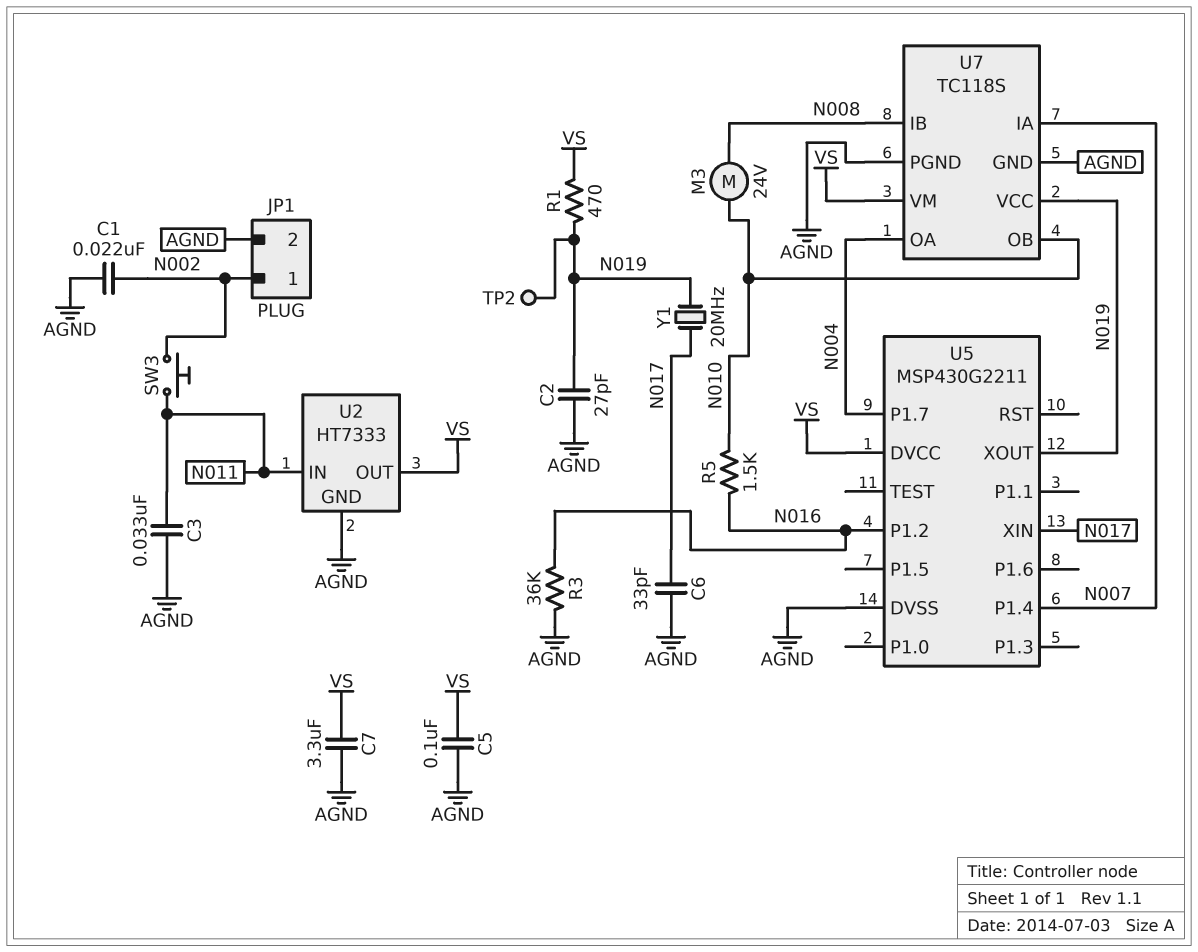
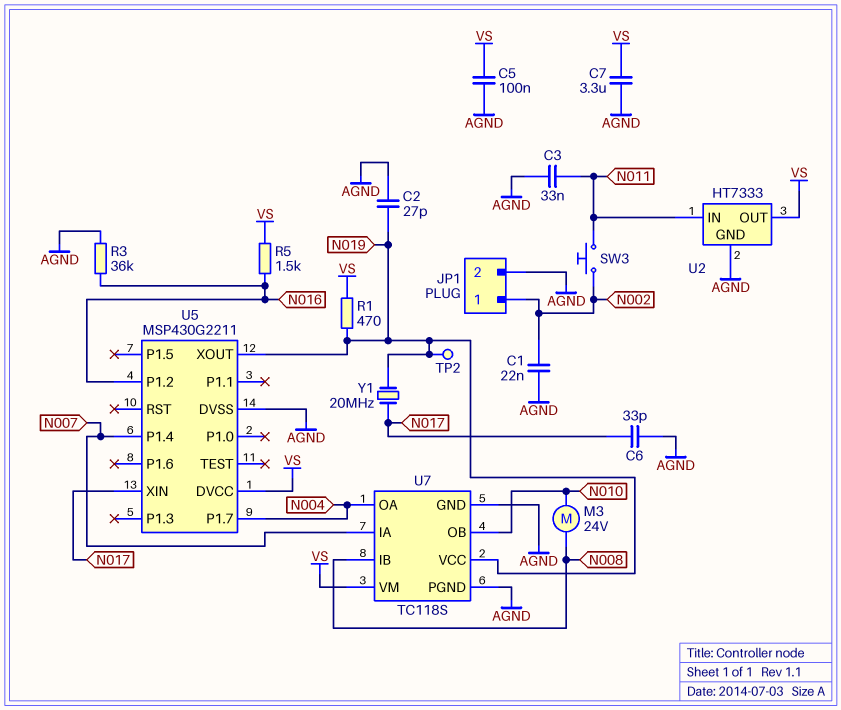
R5: 1.5k (N010, N016) -> 1.5k (N016, VS)

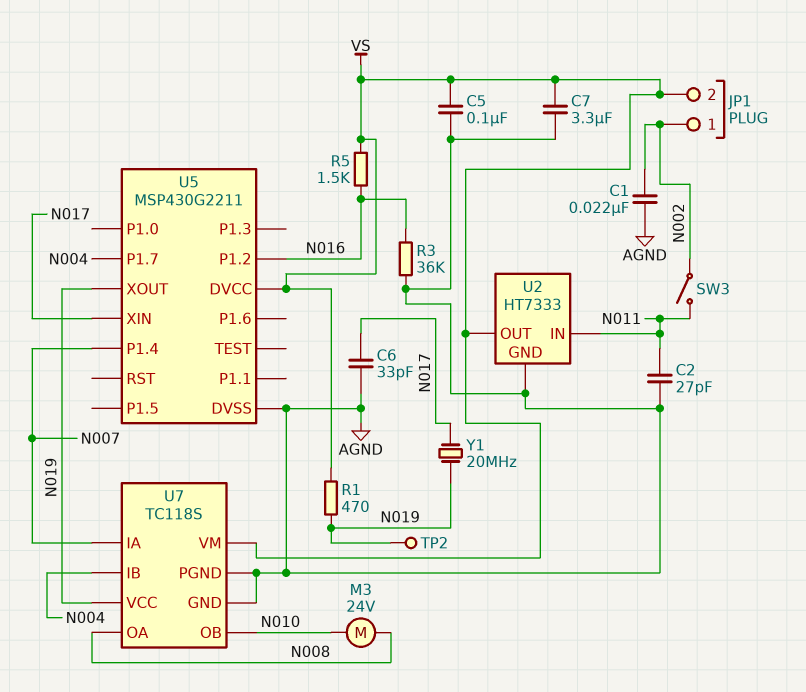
C2: 27pF (AGND, N019) -> 27pF (AGND, N011)
C3: 33nF (AGND, N011) -> none
JP1 pin 2: AGND -> VS
SW3: button (N002, N011) -> switch (N002, N011)
U7 pin IB: N008 -> N004
U7 pin OA: N004 -> N008

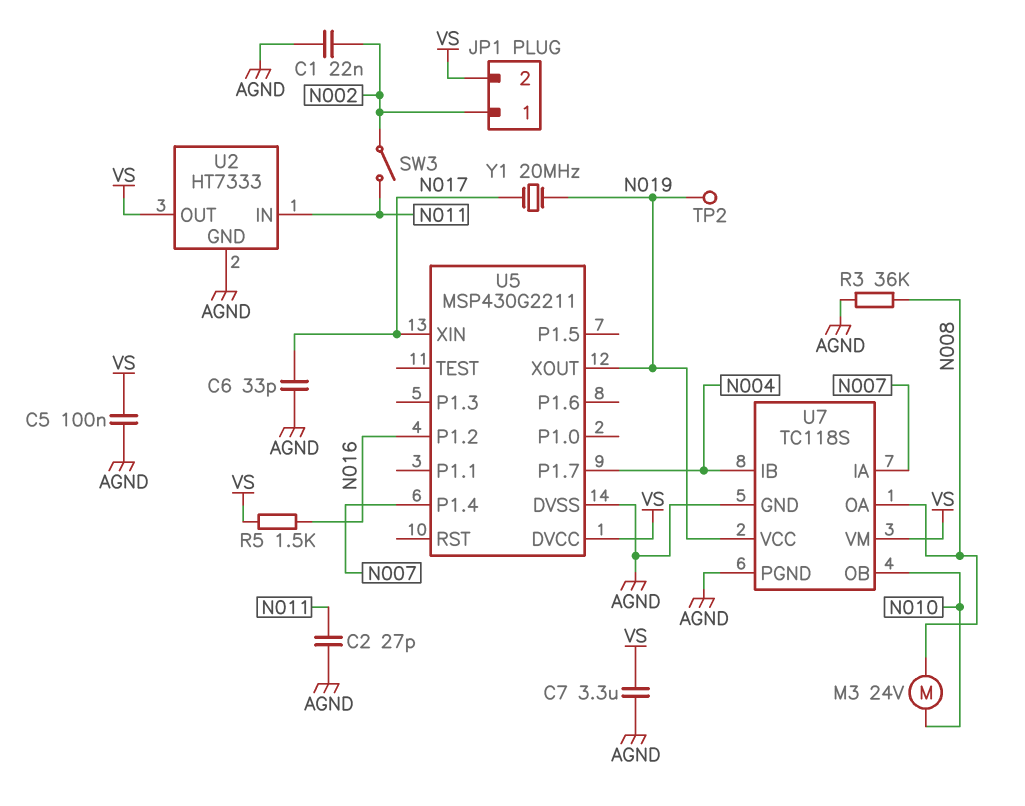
R1: 470 (N019, VS) -> none
R3: 36k (AGND, N016) -> 36k (AGND, N008)

